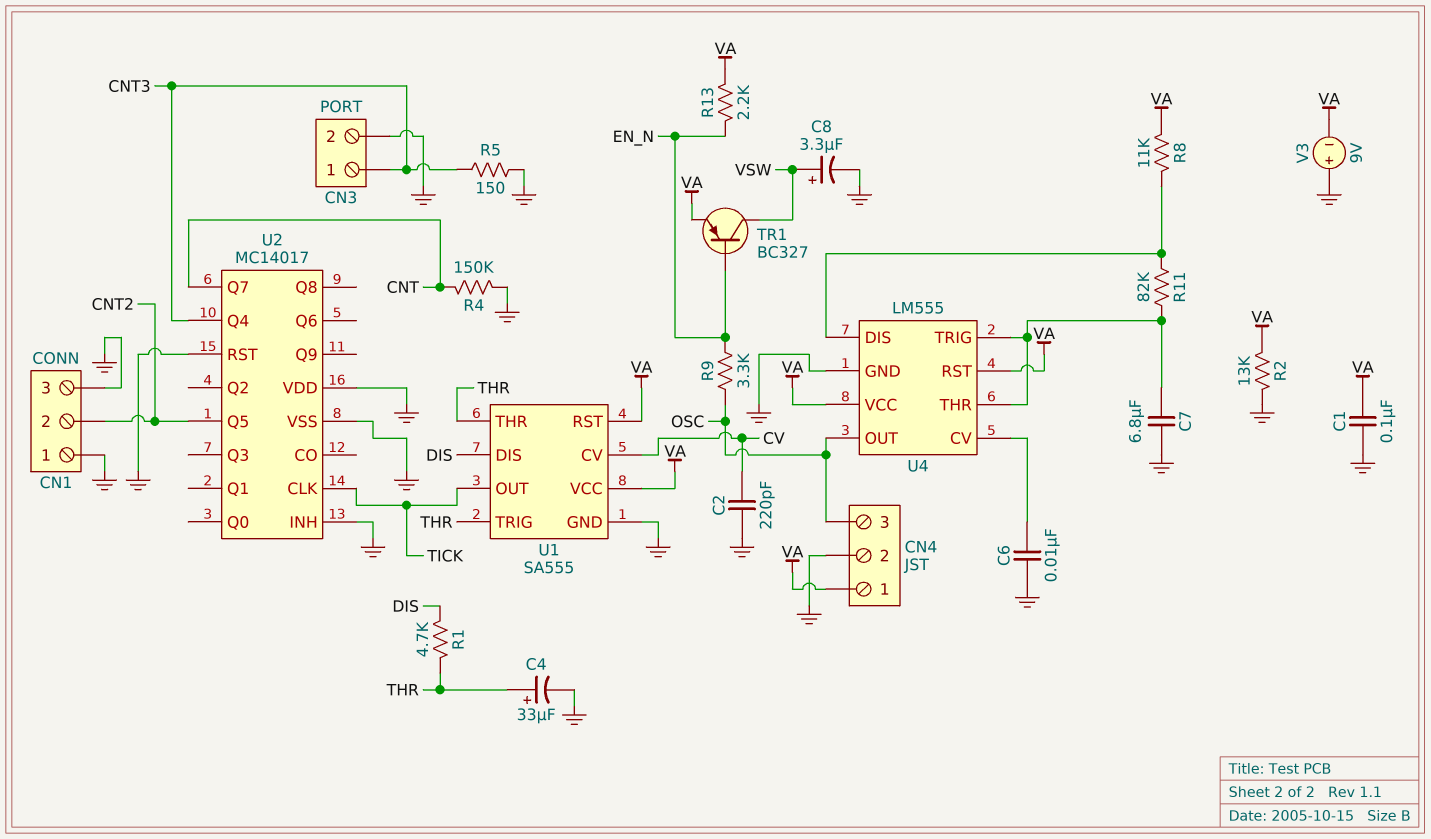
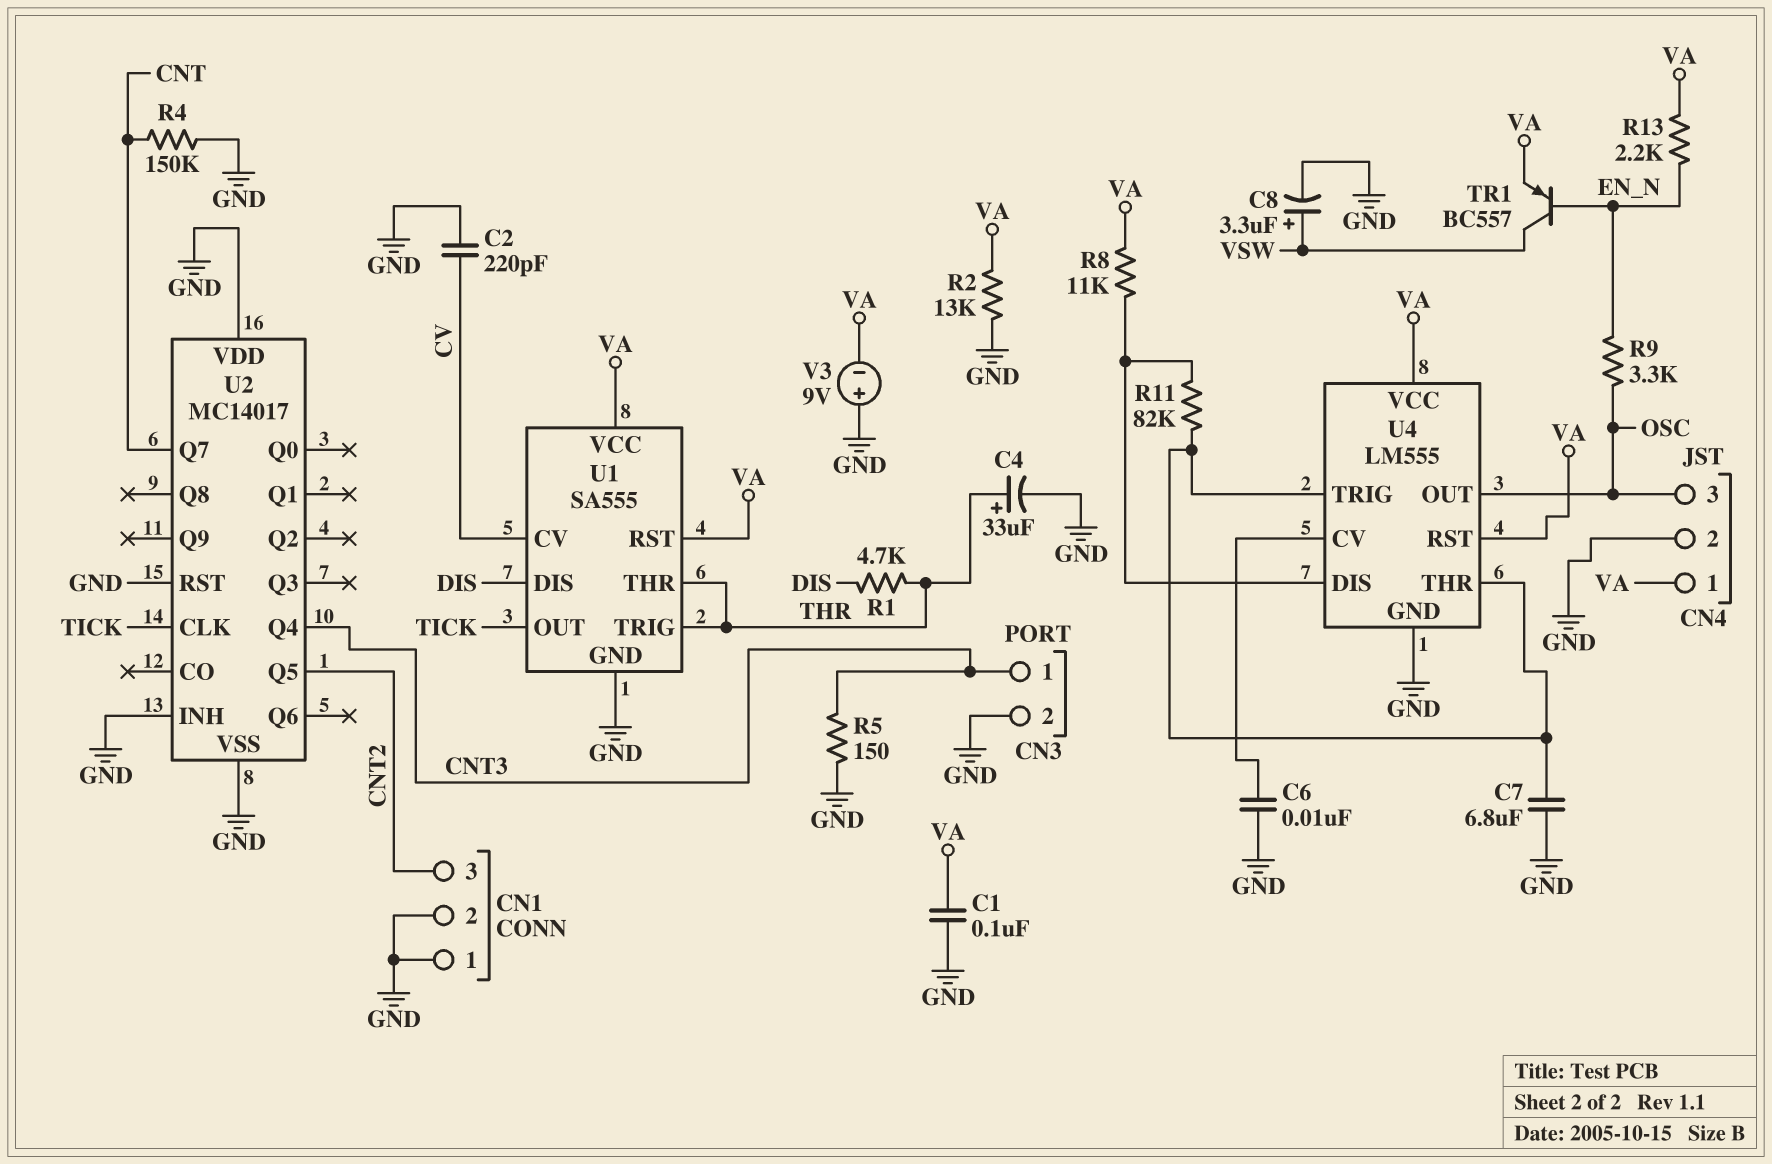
CN1 pin 2: CNT2 -> GND
CN1 pin 3: GND -> CNT2
TR1: PNP BC327 (B EN_N, C VSW, E VA) -> PNP BC557 (B EN_N, C VSW, E VA)

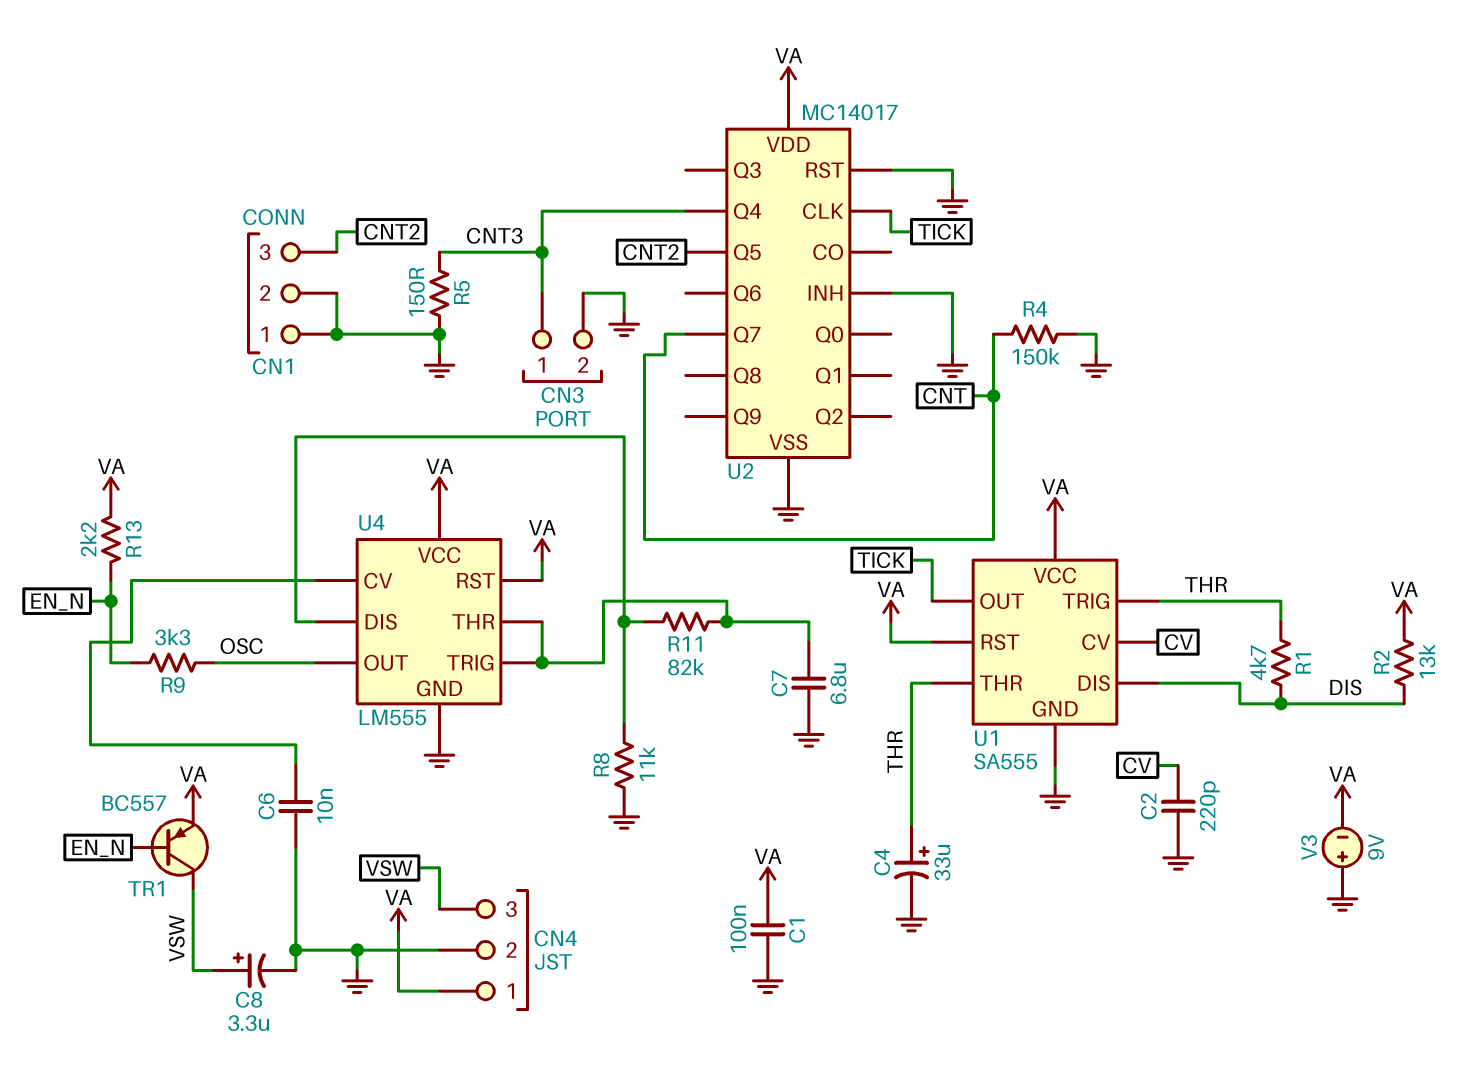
CN4 pin 3: OSC -> VSW
R2: 13k (GND, VA) -> 13k (DIS, VA)
R8: 11k (U4/DIS, VA) -> 11k (GND, U4/DIS)
U2 pin VDD: GND -> VA

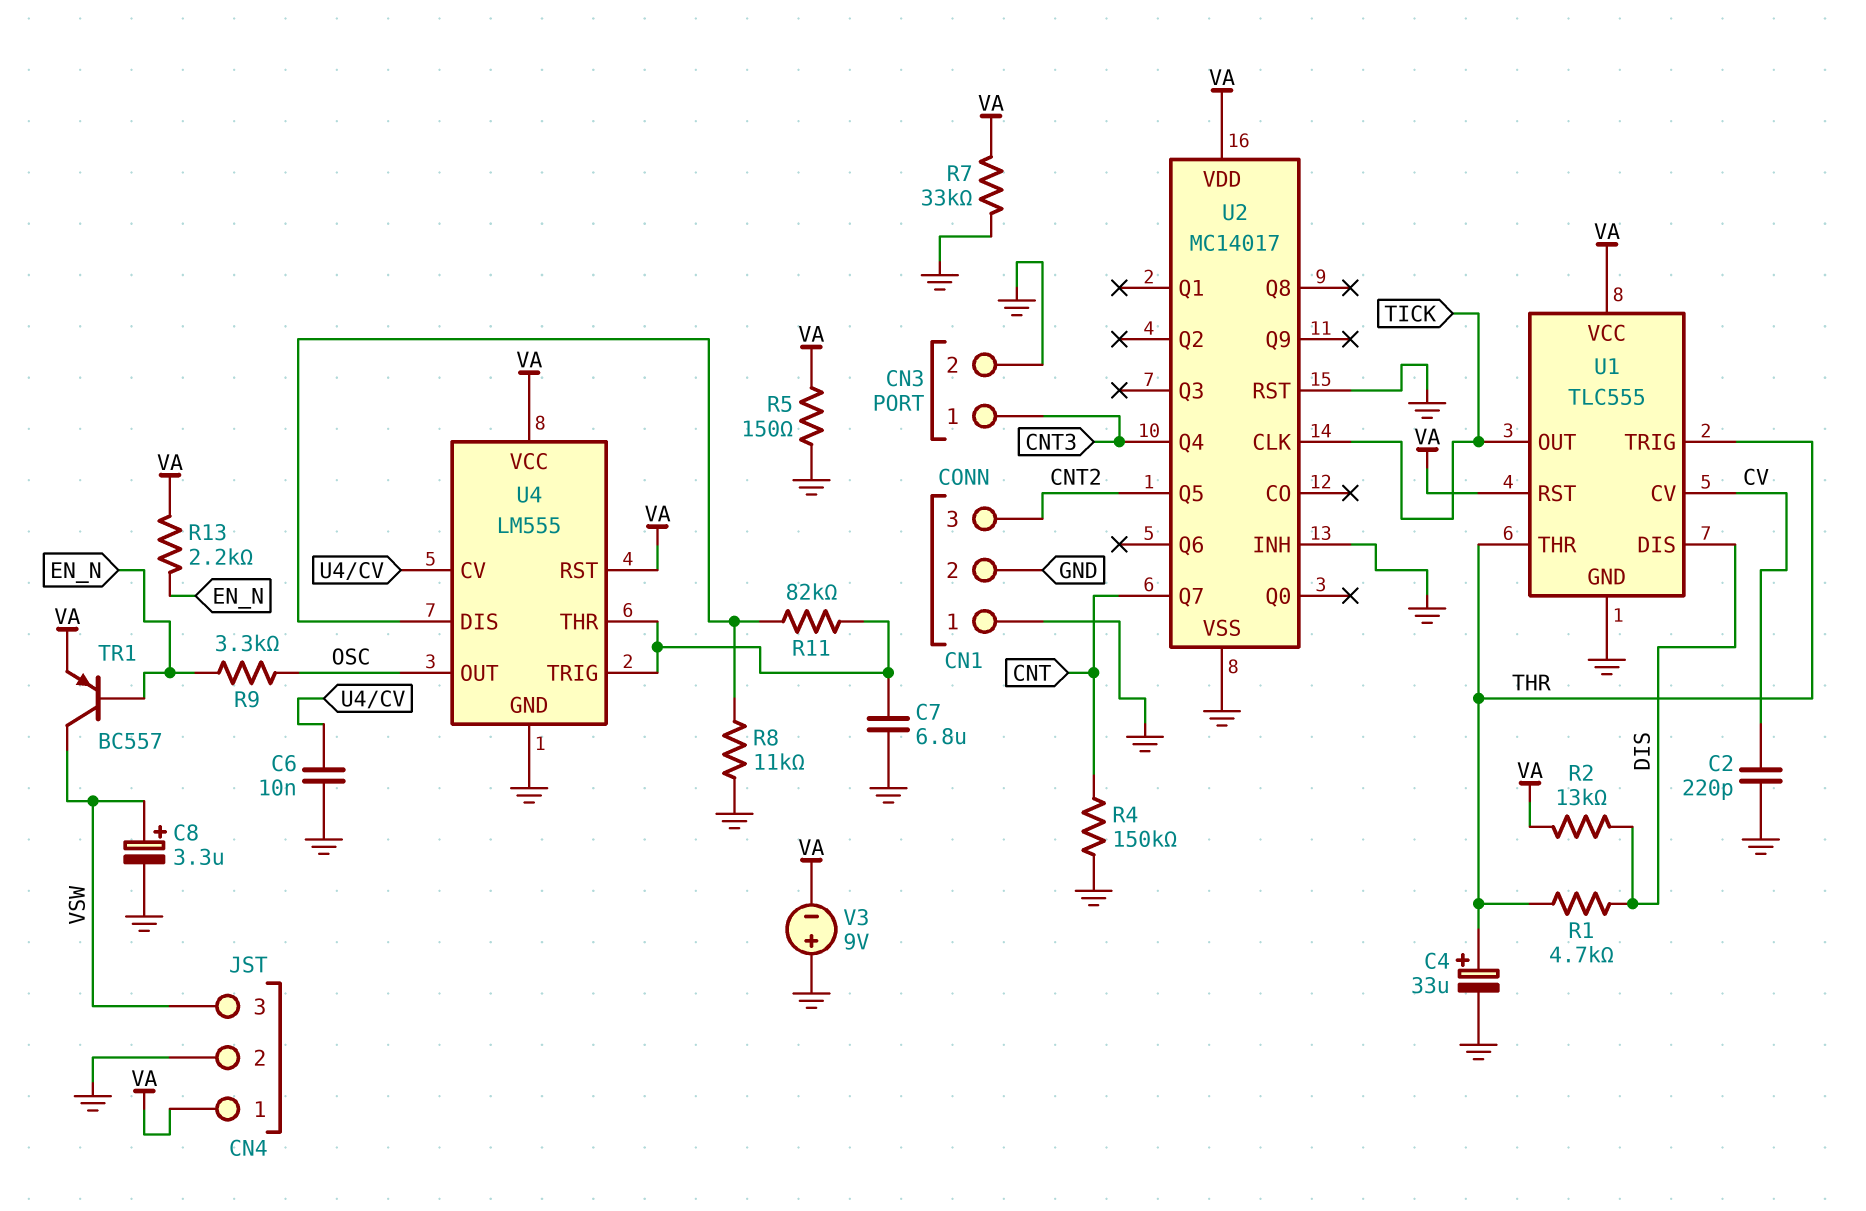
C1: 100nF (GND, VA) -> none
R5: 150 (CNT3, GND) -> 150 (GND, VA)
R7: none -> 33k (GND, VA)
U1: SA555 -> TLC555

